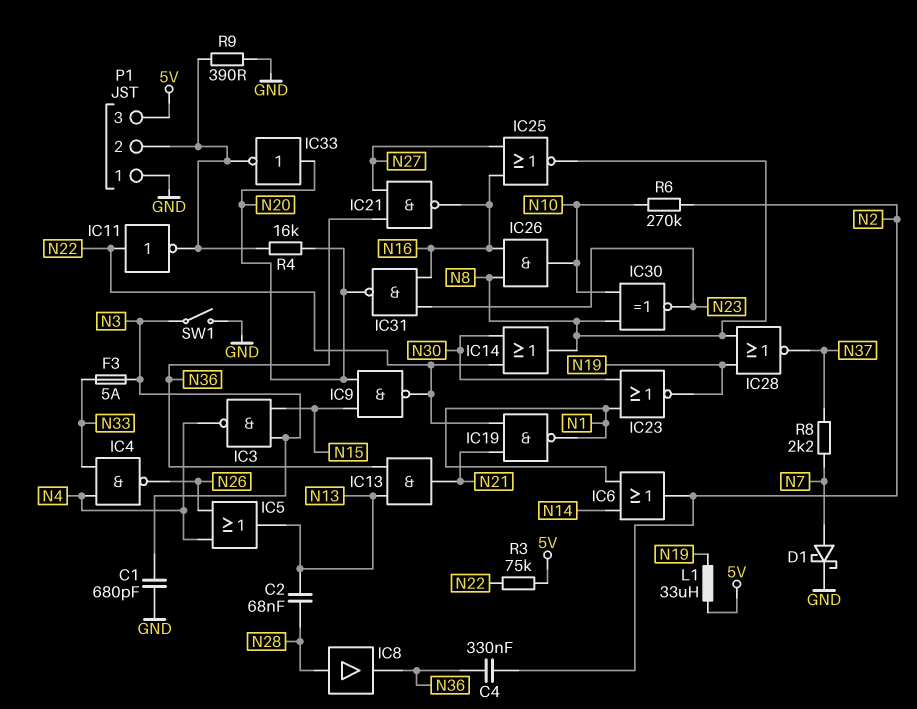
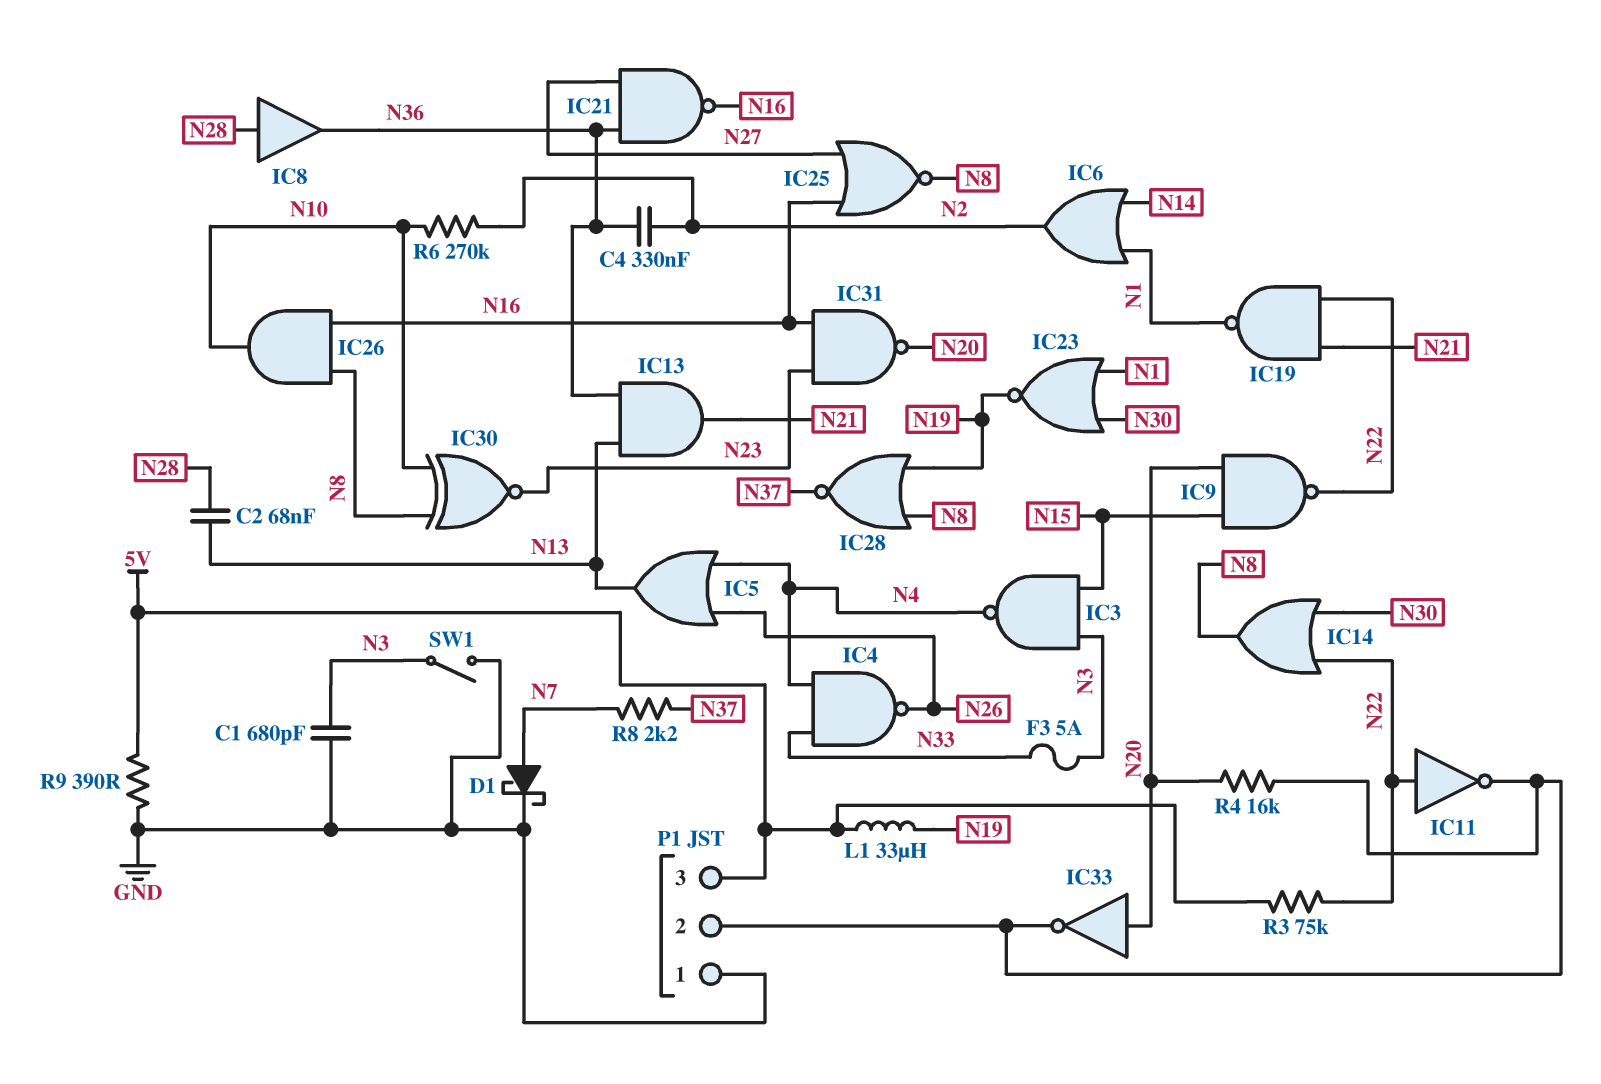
R9: 390 (GND, P1/2) -> 390 (5V, GND)

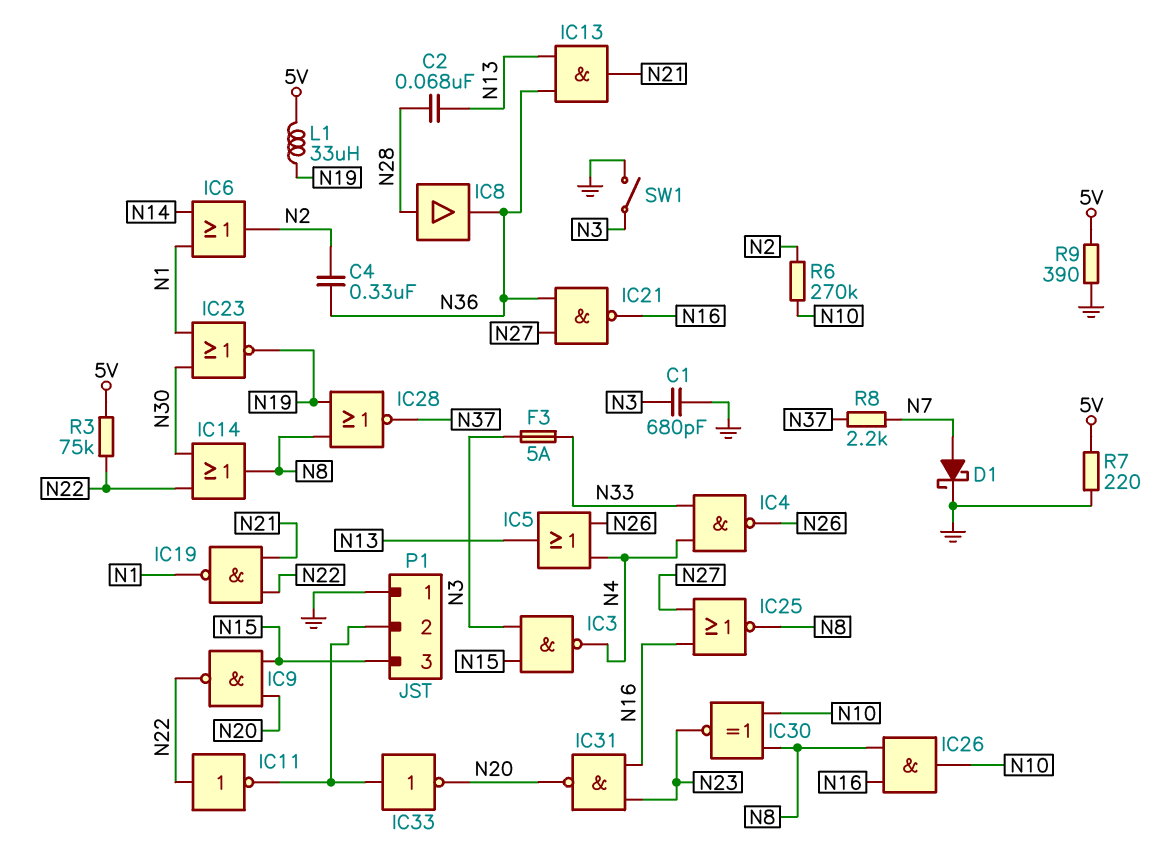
IC33: NOT (in N20, out P1/2) -> NOT (in P1/2, out N20)
P1 pin 3: 5V -> N15
R4: 16k (N20, P1/2) -> none
R7: none -> 220 (5V, GND)

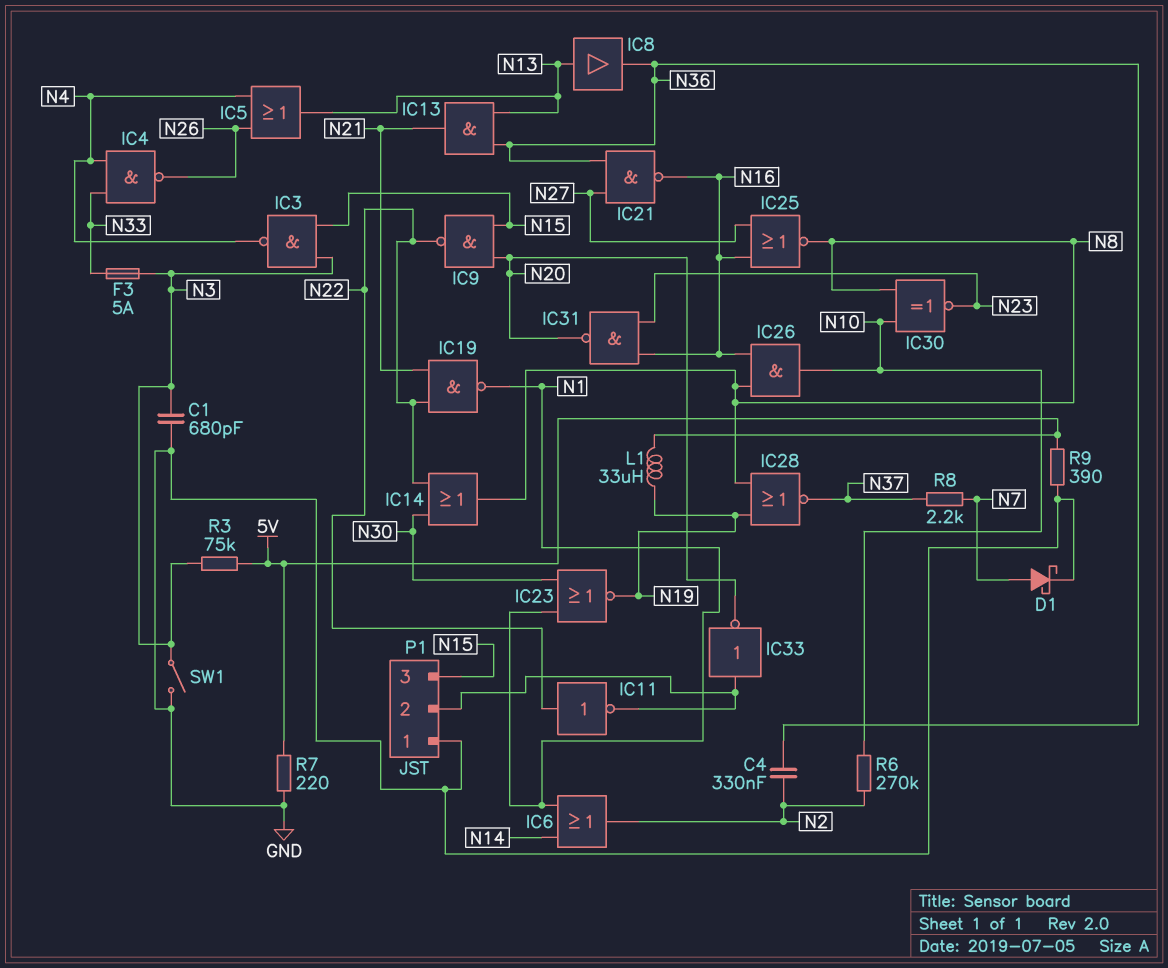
C2: 68nF (N13, N28) -> none
IC8: buffer (in N28, out N36) -> buffer (in N13, out N36)
R3: 75k (5V, N22) -> 75k (5V, N3)

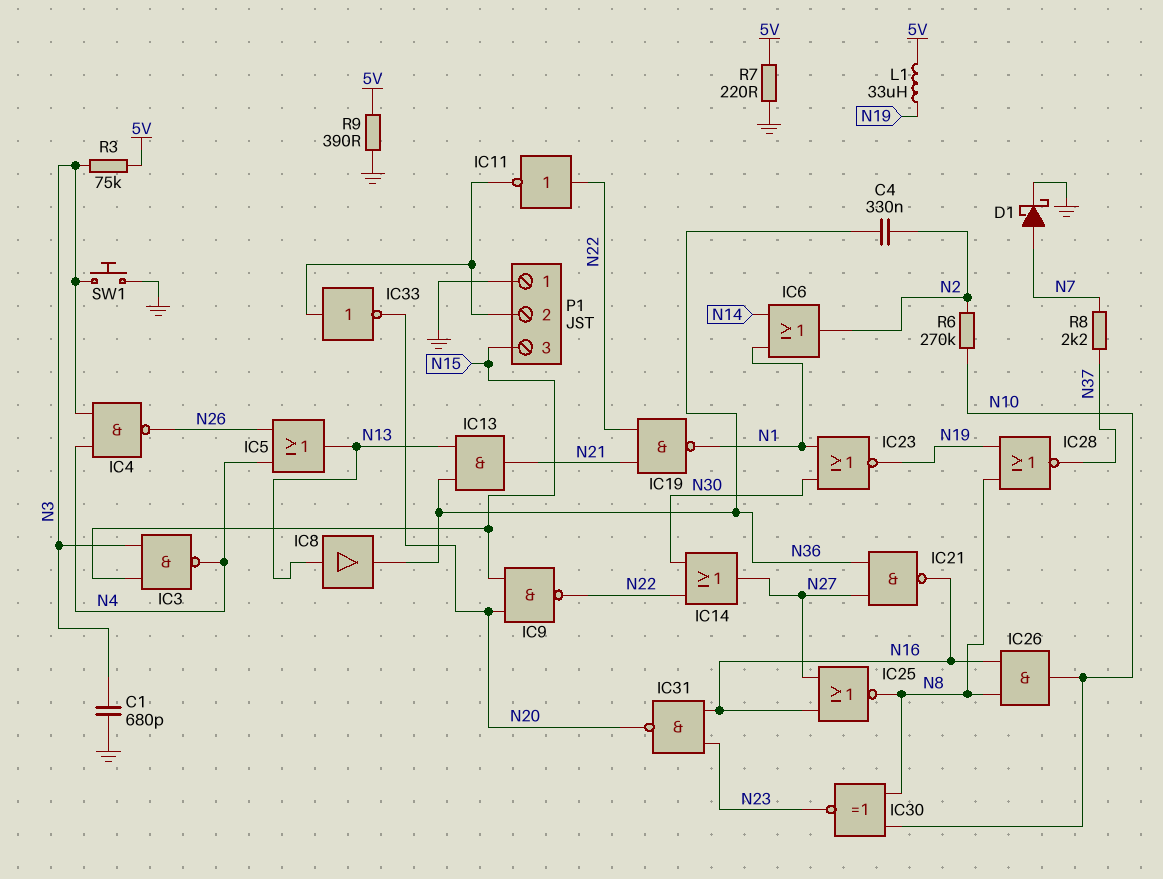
F3: 5A (N3, N33) -> none
IC4: NAND (in N4, in N33, out N26) -> NAND (in N3, in N4, out N26)
IC14: OR (in N22, in N30, out N8) -> OR (in N22, in N30, out N27)
SW1: switch (GND, N3) -> button (GND, N3)

